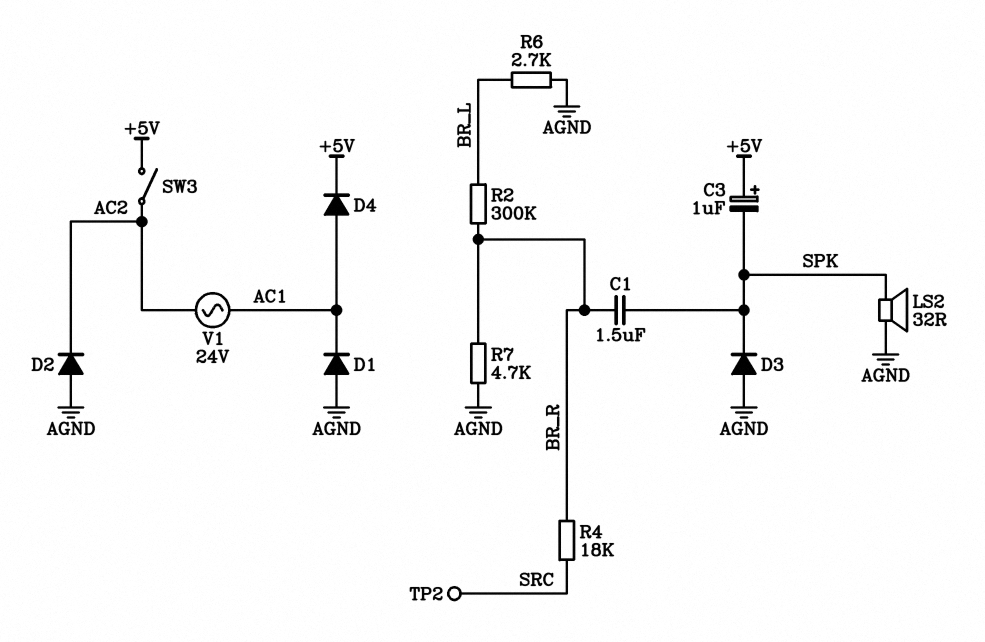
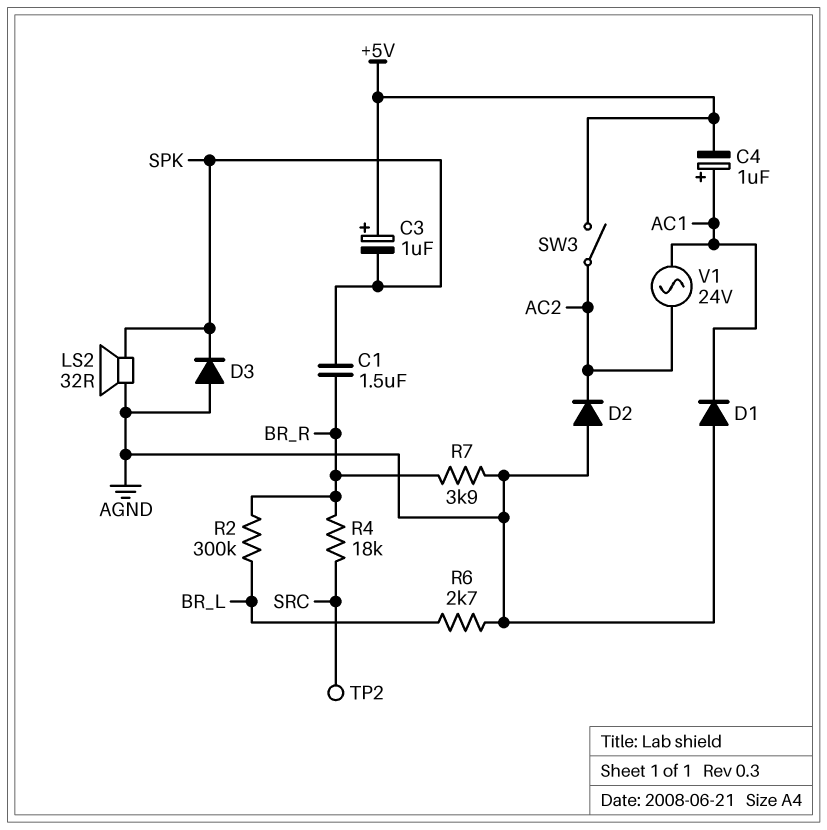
C4: none -> 1uF (plus AC1, minus +5V)
D4: diode (A AC1, K +5V) -> none
R7: 4.7k (AGND, BR_R) -> 3.9k (AGND, BR_R)

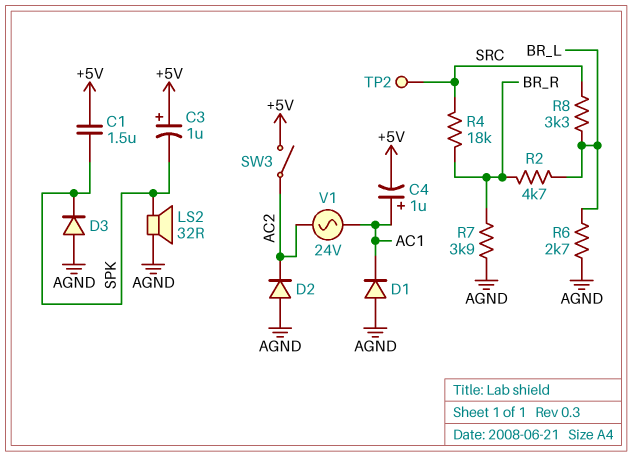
C1: 1.5uF (BR_R, SPK) -> 1.5uF (+5V, SPK)
R2: 300k (BR_L, BR_R) -> 4.7k (BR_L, BR_R)
R8: none -> 3.3k (BR_L, SRC)

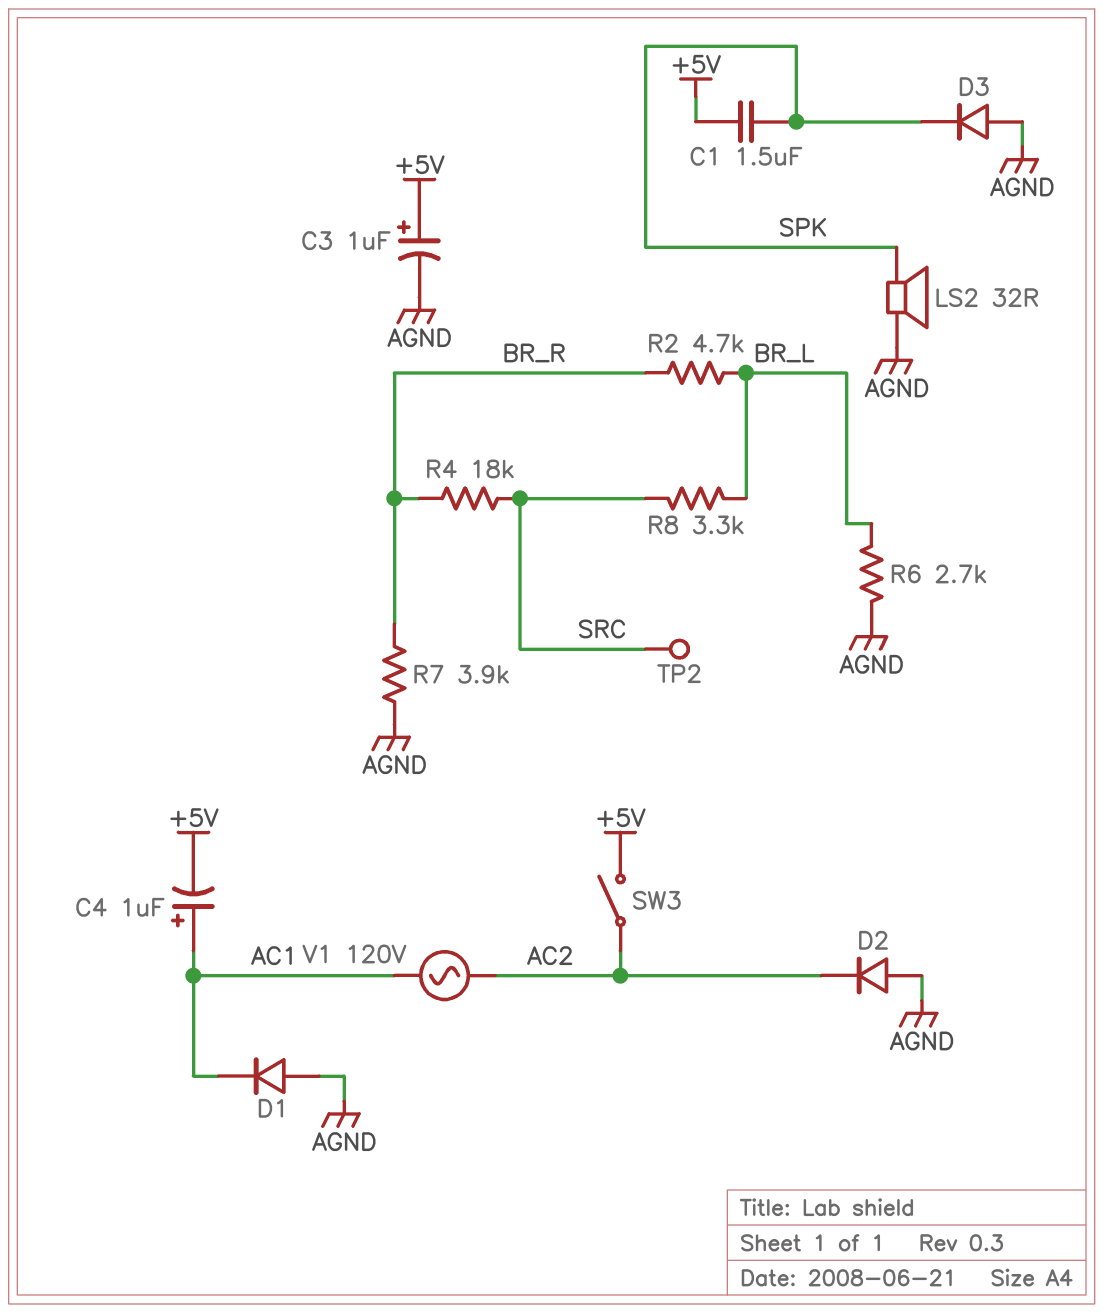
C3: 1uF (plus +5V, minus SPK) -> 1uF (plus +5V, minus AGND)
V1: AC 24V (AC1, AC2) -> AC 120V (AC1, AC2)

